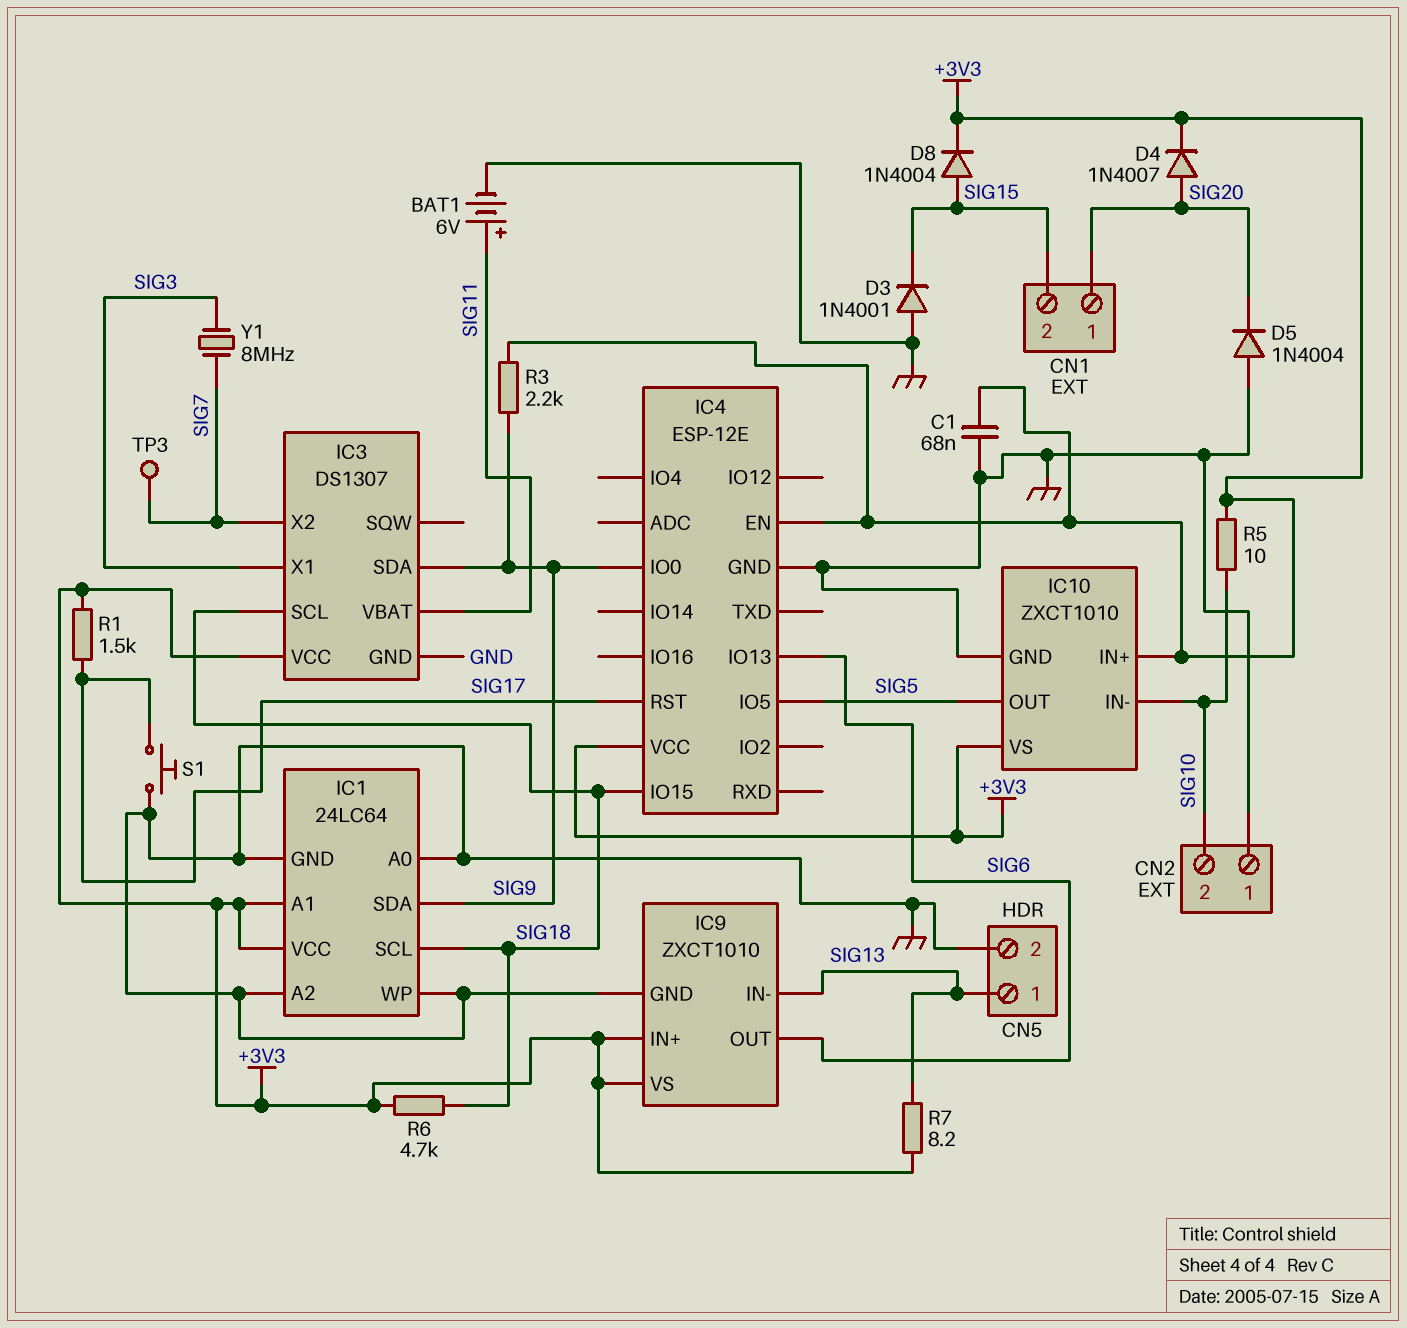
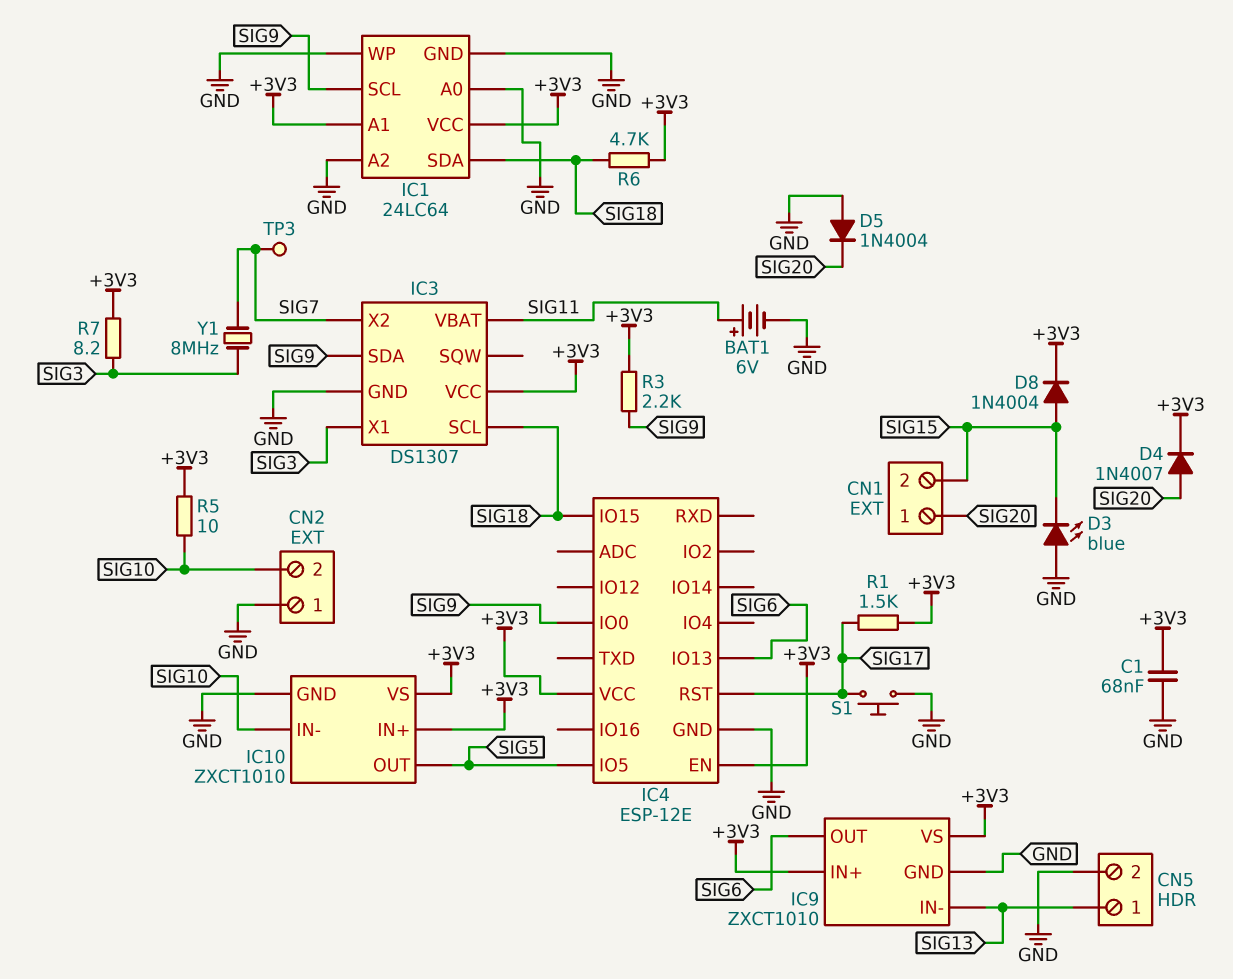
D3: diode 1N4001 (A GND, K SIG15) -> LED blue (A GND, K SIG15)
IC1 pin SCL: SIG18 -> SIG9
IC1 pin SDA: SIG9 -> SIG18
R7: 8.2 (+3V3, SIG13) -> 8.2 (+3V3, SIG3)

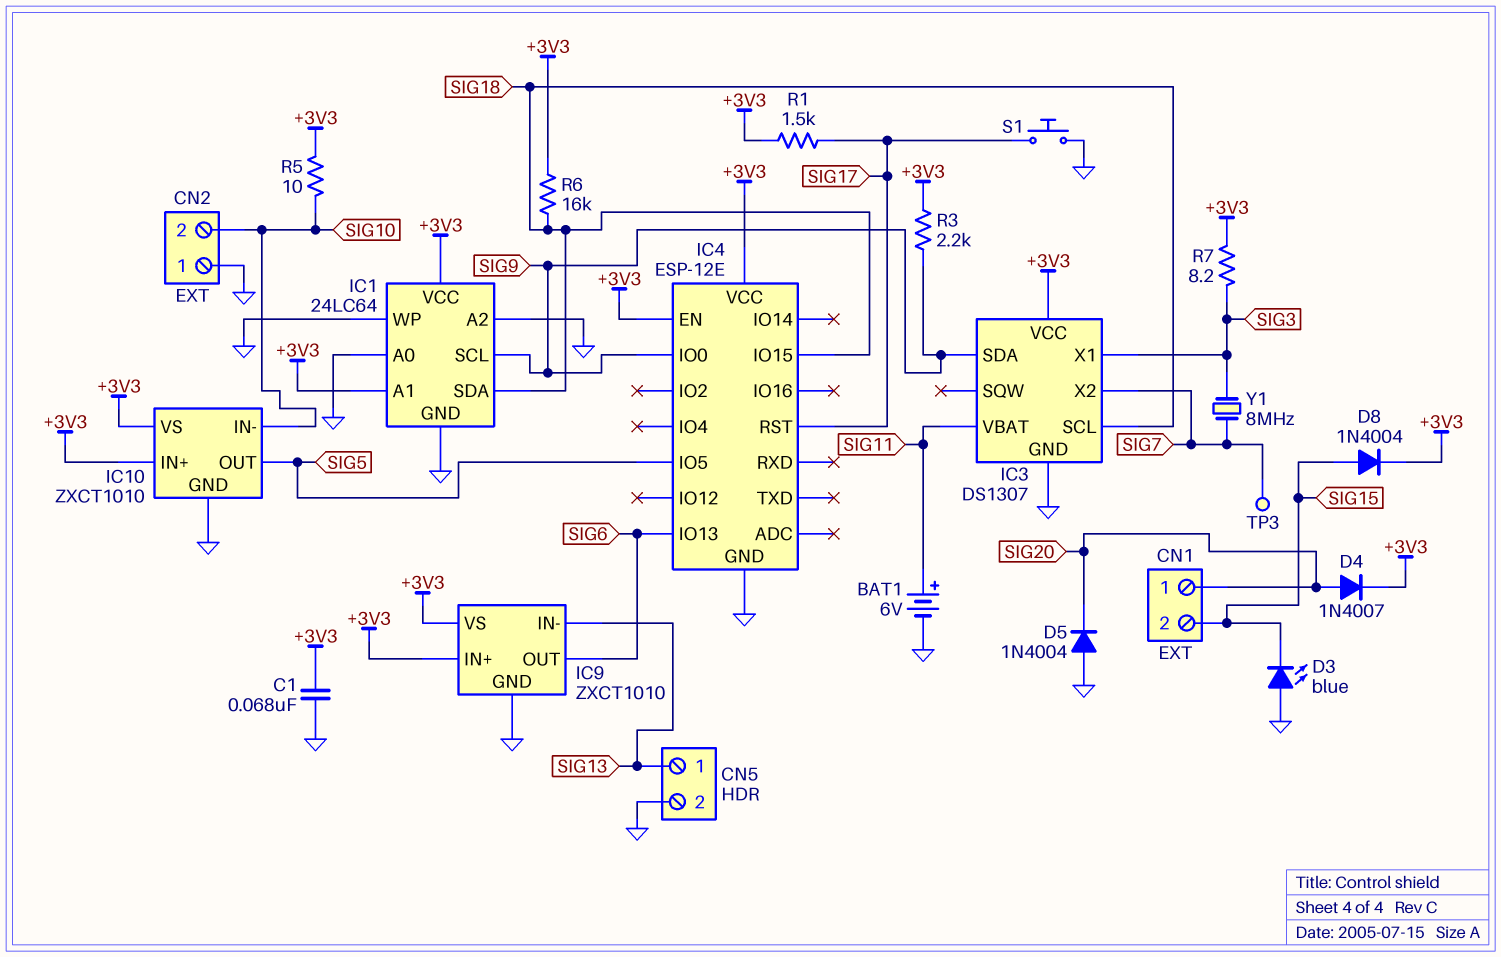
R6: 4.7k (+3V3, SIG18) -> 16k (+3V3, SIG18)

